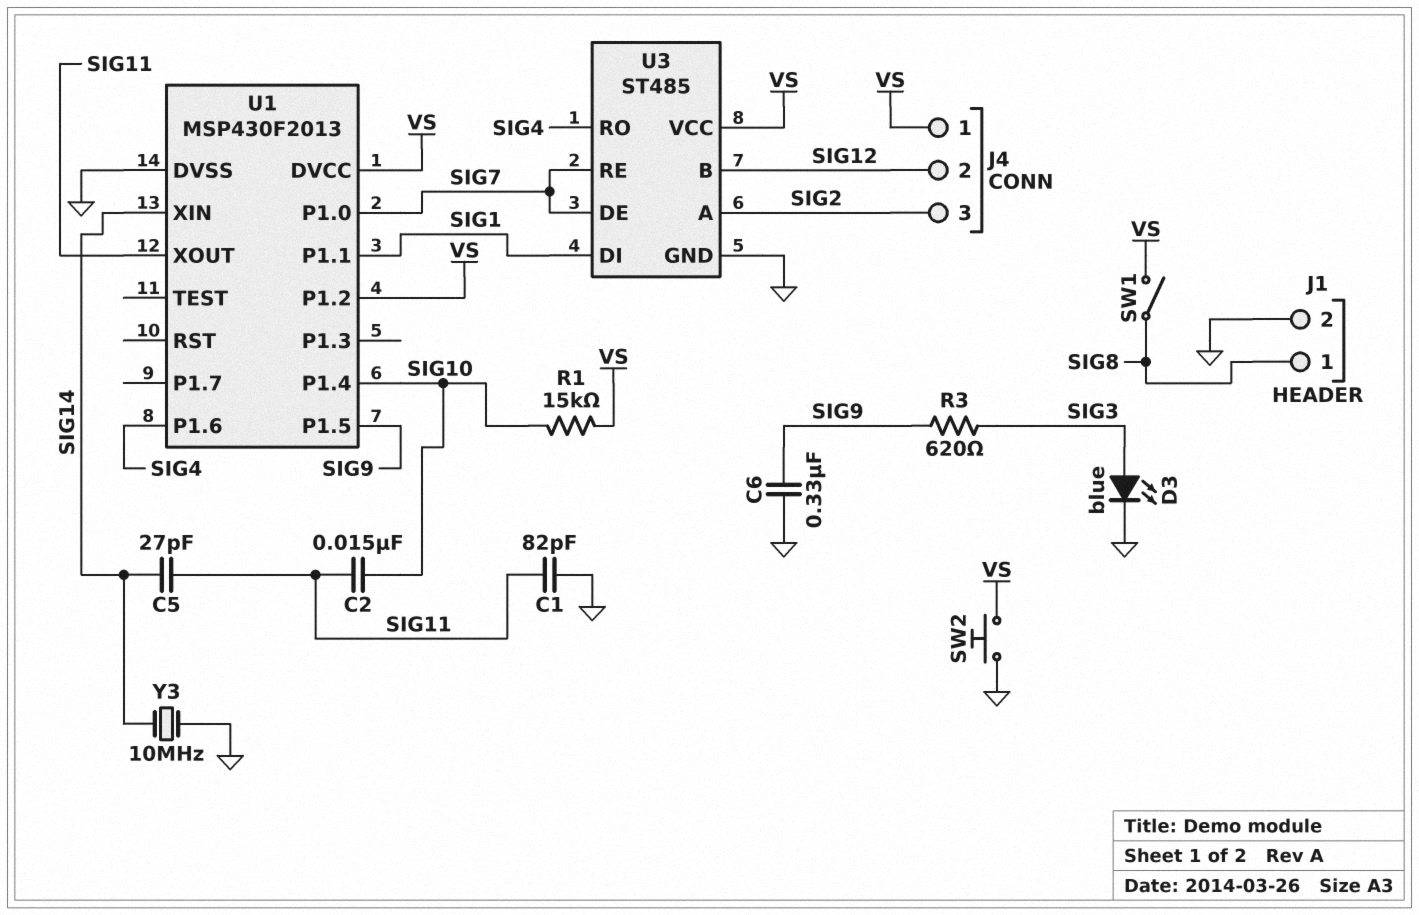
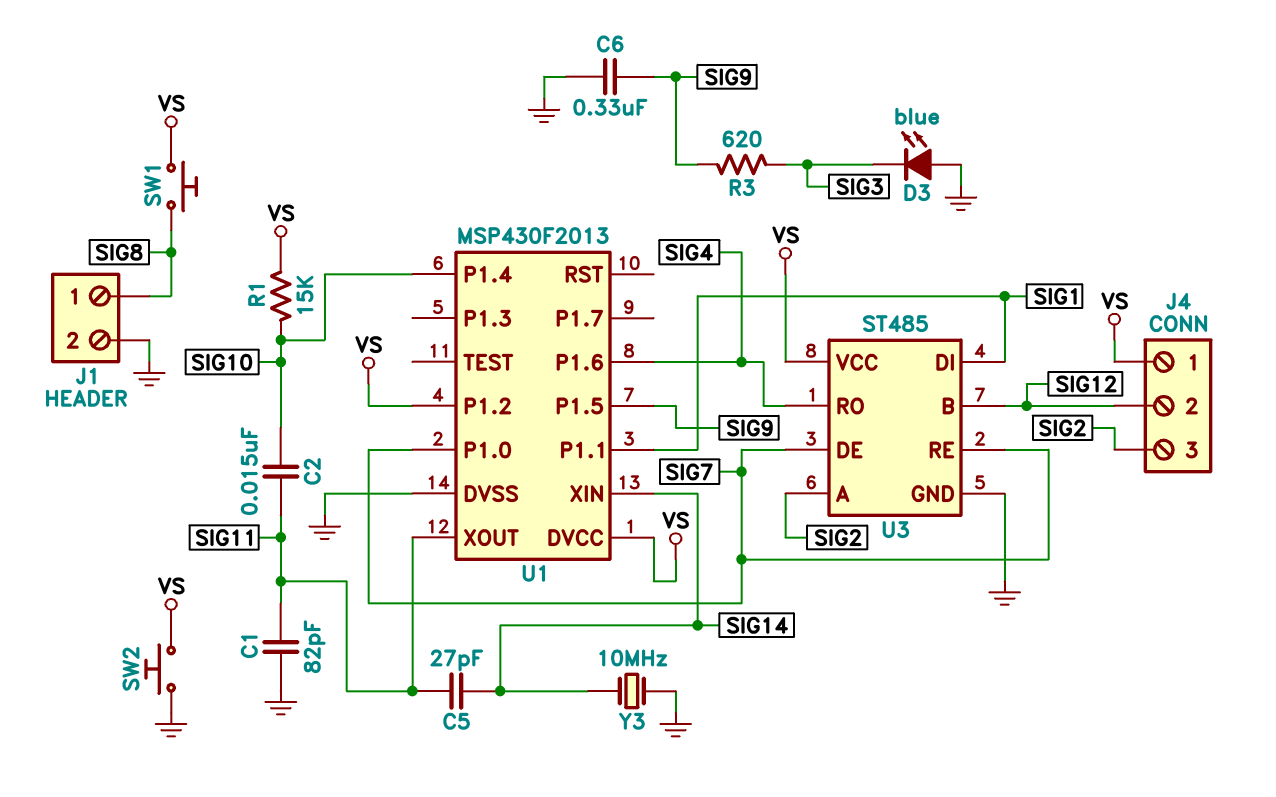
D3: LED blue (A SIG3, K GND) -> LED blue (A GND, K SIG3)
SW1: switch (SIG8, VS) -> button (SIG8, VS)

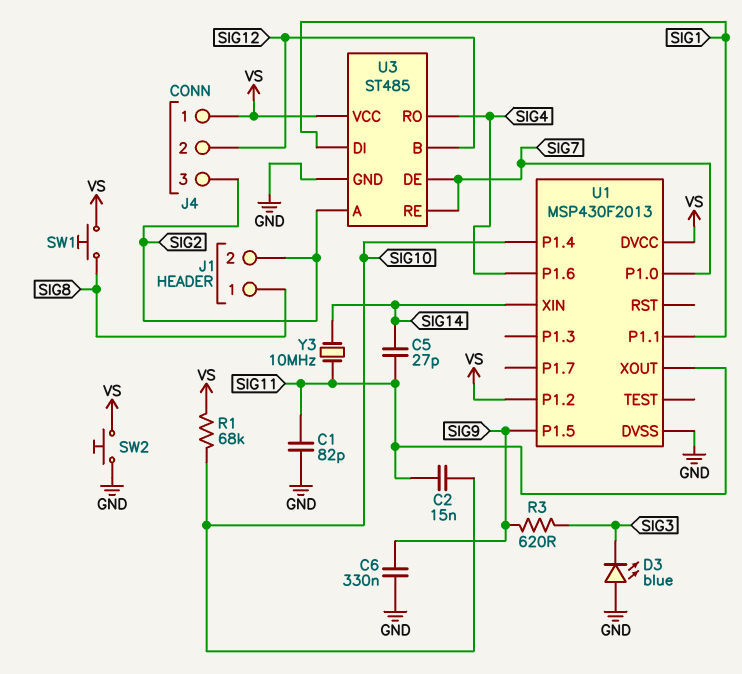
J1 pin 2: GND -> SIG2
R1: 15k (SIG10, VS) -> 68k (SIG10, VS)
Y3: 10MHz (GND, SIG14) -> 10MHz (SIG11, SIG14)

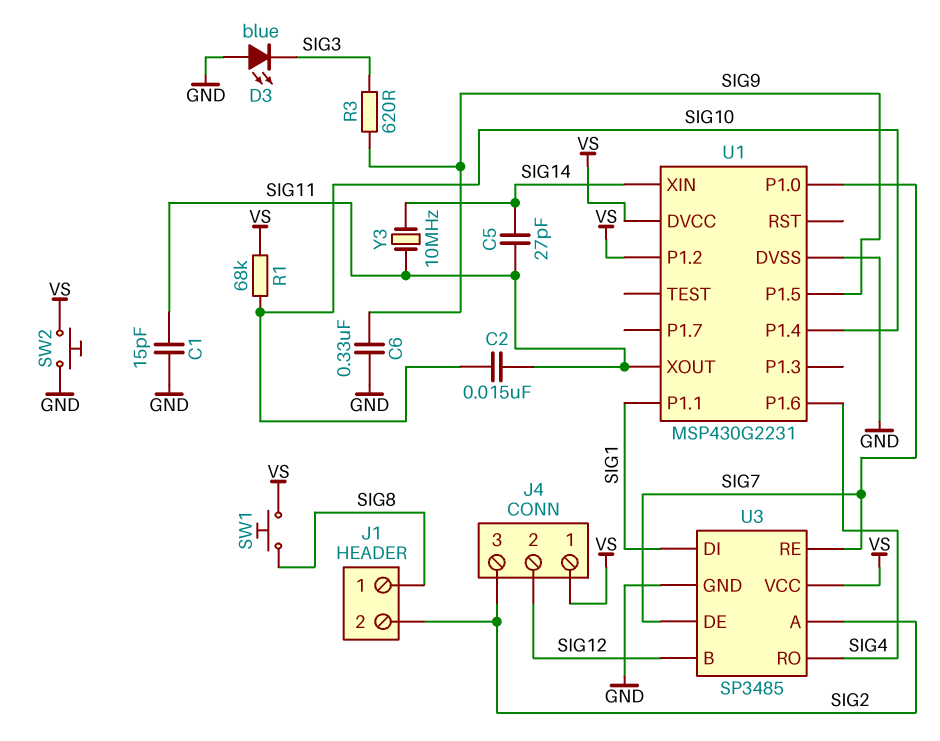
C1: 82pF (GND, SIG11) -> 15pF (GND, SIG11)
U1: MSP430F2013 -> MSP430G2231
U3: ST485 -> SP3485

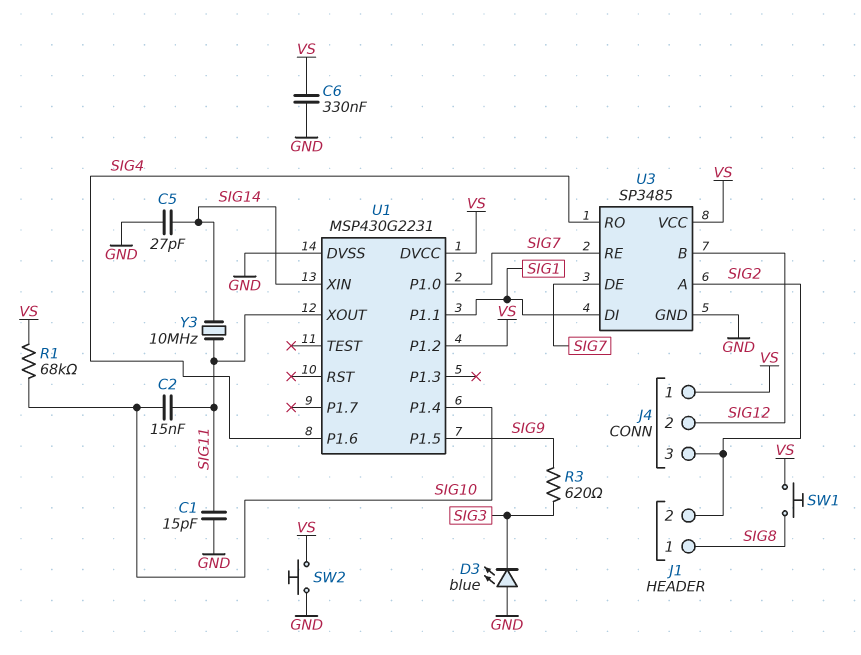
C5: 27pF (SIG11, SIG14) -> 27pF (GND, SIG14)
C6: 330nF (GND, SIG9) -> 330nF (GND, VS)

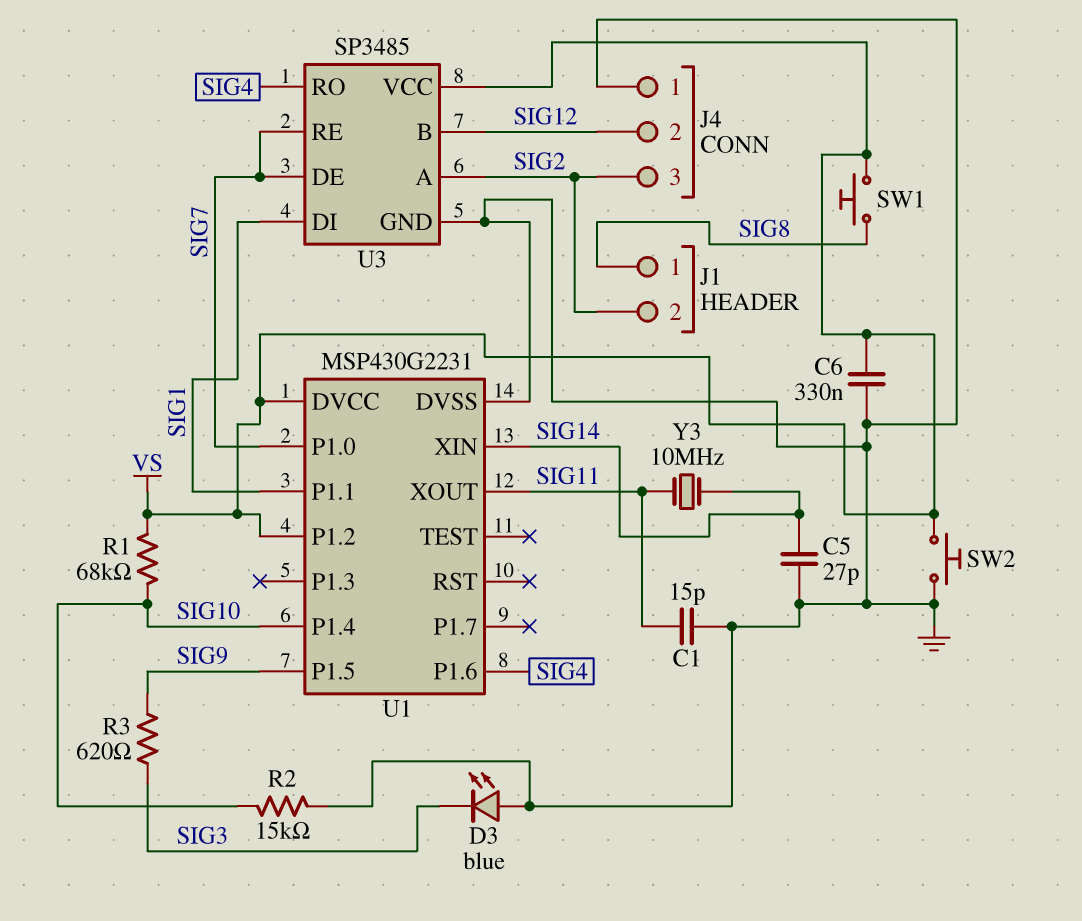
C2: 15nF (SIG10, SIG11) -> none
J4 pin 1: VS -> GND
R2: none -> 15k (GND, SIG10)

